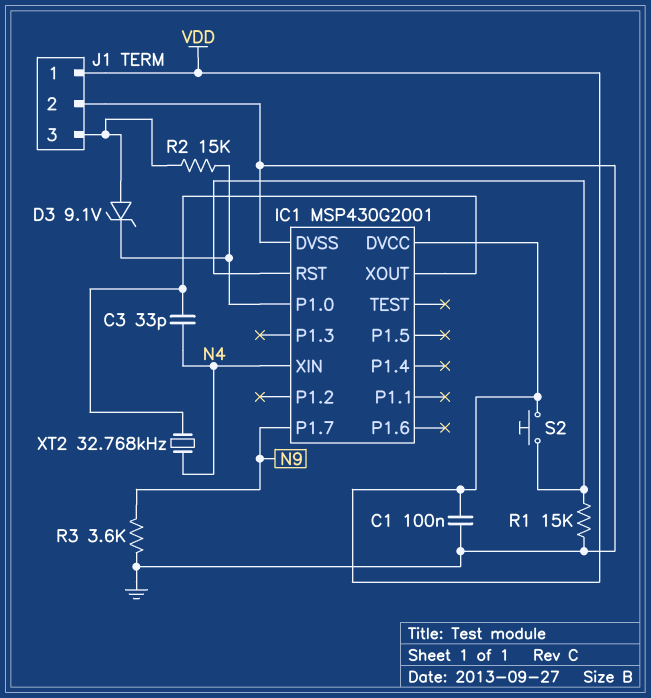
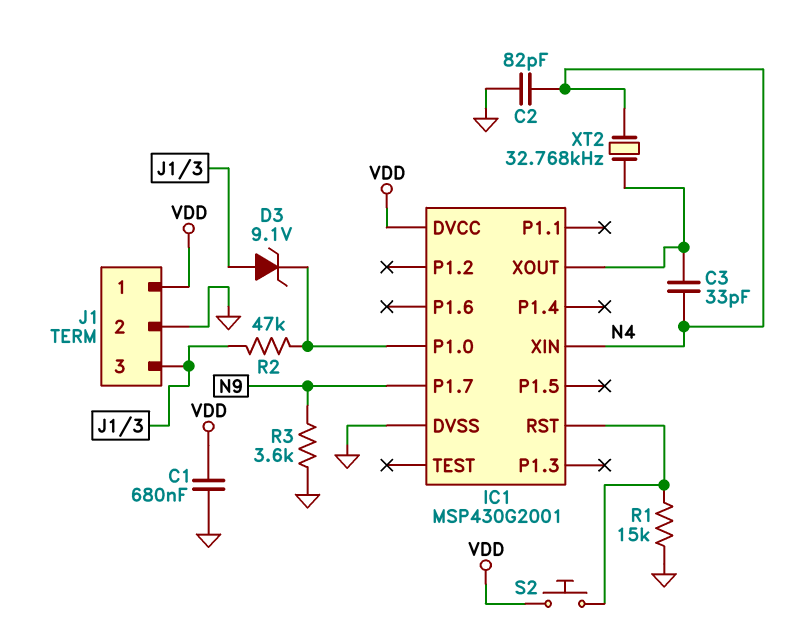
C1: 100nF (GND, VDD) -> 680nF (GND, VDD)
C2: none -> 82pF (GND, N4)
R2: 15k (IC1/P1.0, J1/3) -> 47k (IC1/P1.0, J1/3)

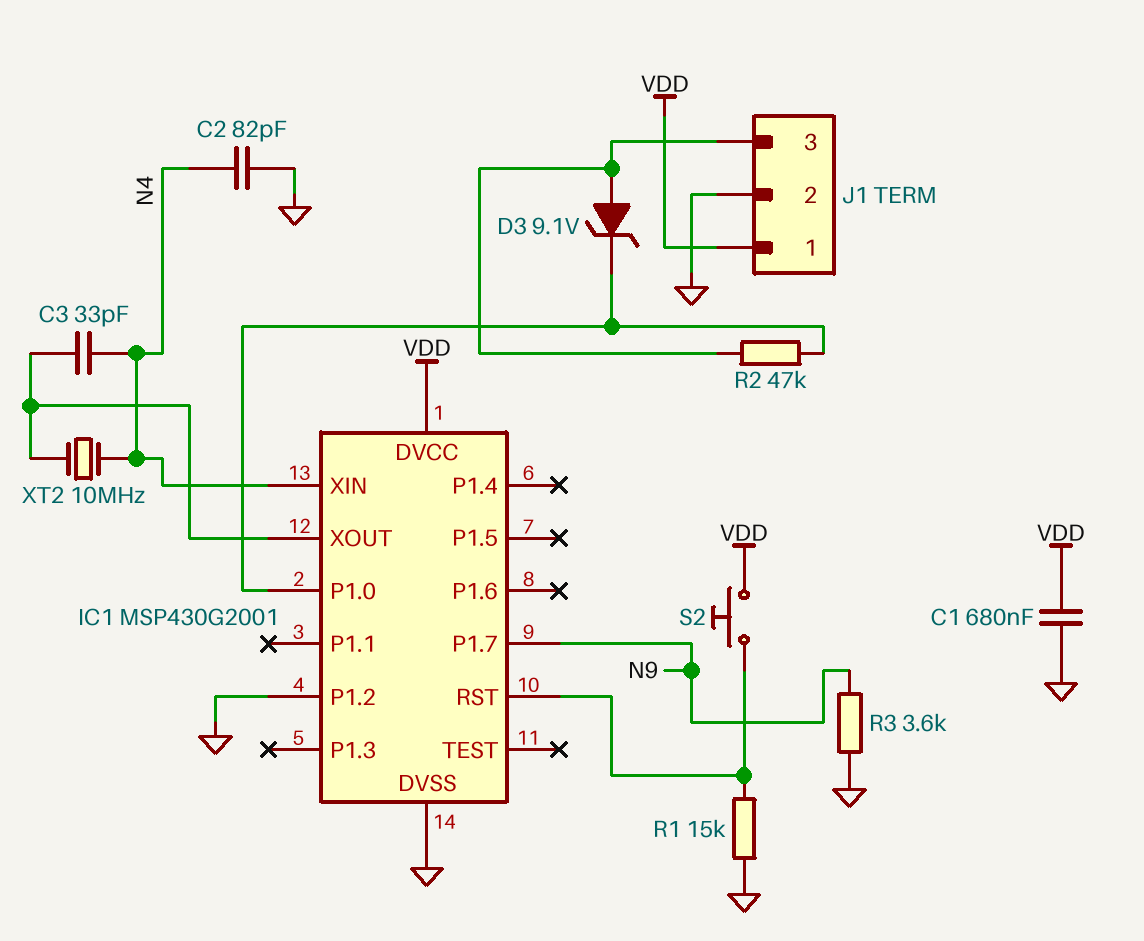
IC1 pin P1.2: none -> GND
XT2: 32.768kHz (IC1/XOUT, N4) -> 10MHz (IC1/XOUT, N4)

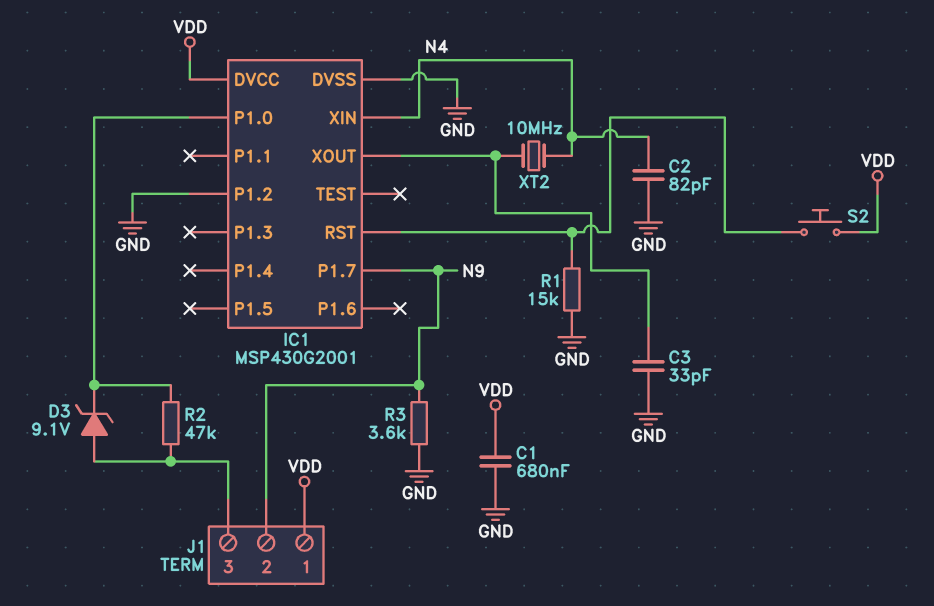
C3: 33pF (IC1/XOUT, N4) -> 33pF (GND, IC1/XOUT)
J1 pin 2: GND -> N9

